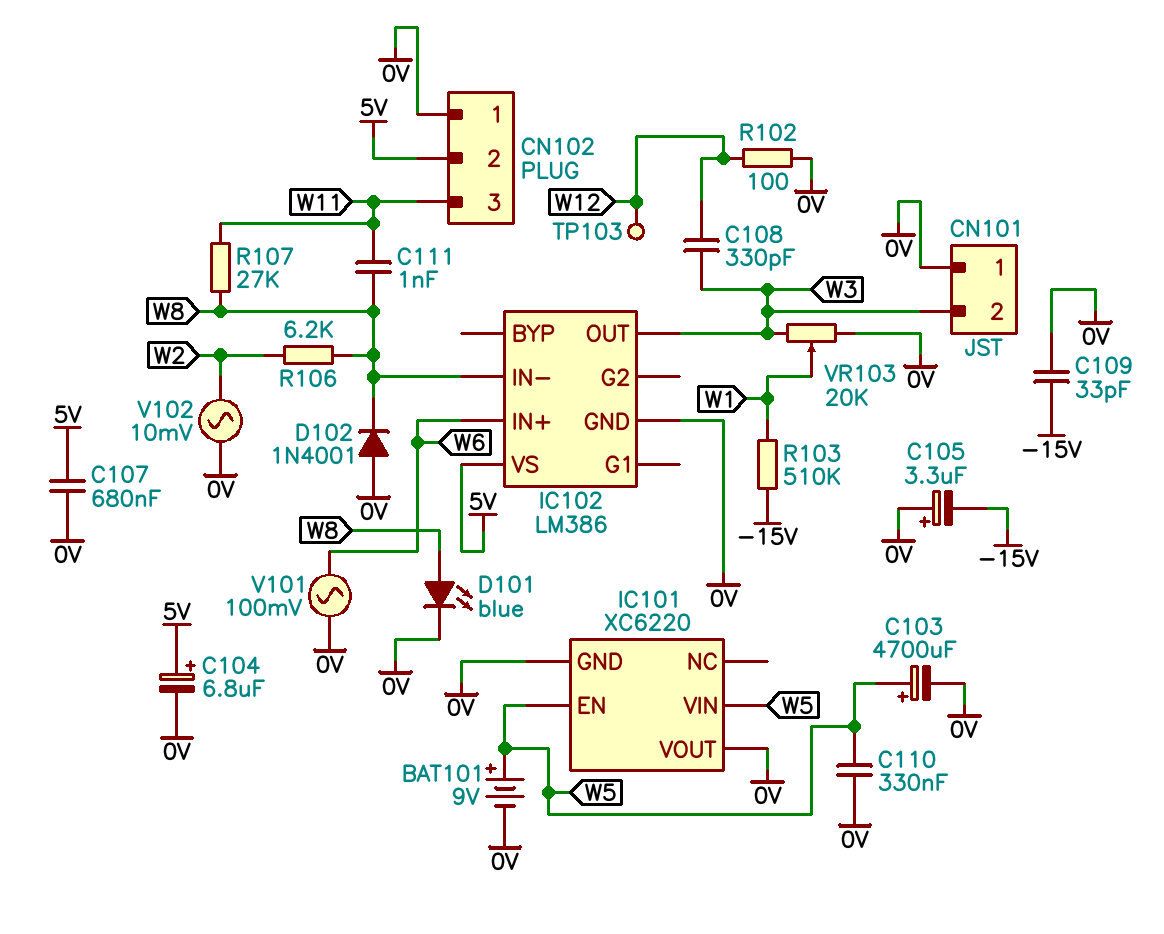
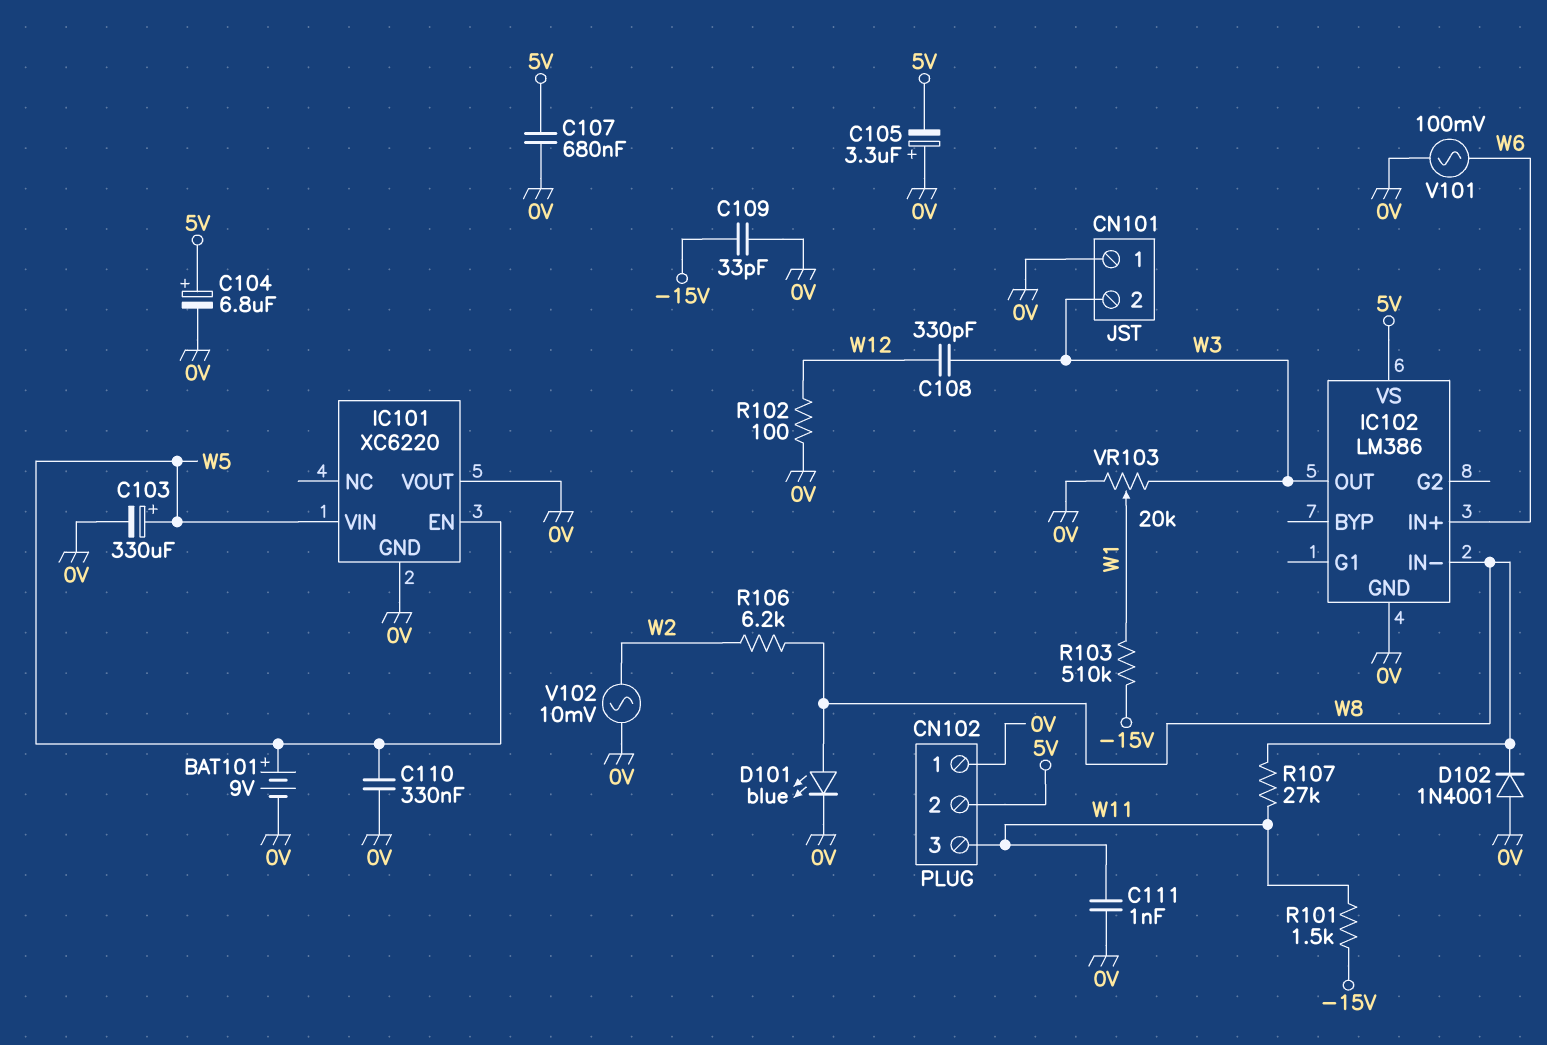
C103: 4700uF (plus W5, minus 0V) -> 330uF (plus W5, minus 0V)
C105: 3.3uF (plus 0V, minus -15V) -> 3.3uF (plus 0V, minus 5V)
C111: 1nF (W8, W11) -> 1nF (0V, W11)
R101: none -> 1.5k (-15V, W11)
TP103: test point (W12) -> none

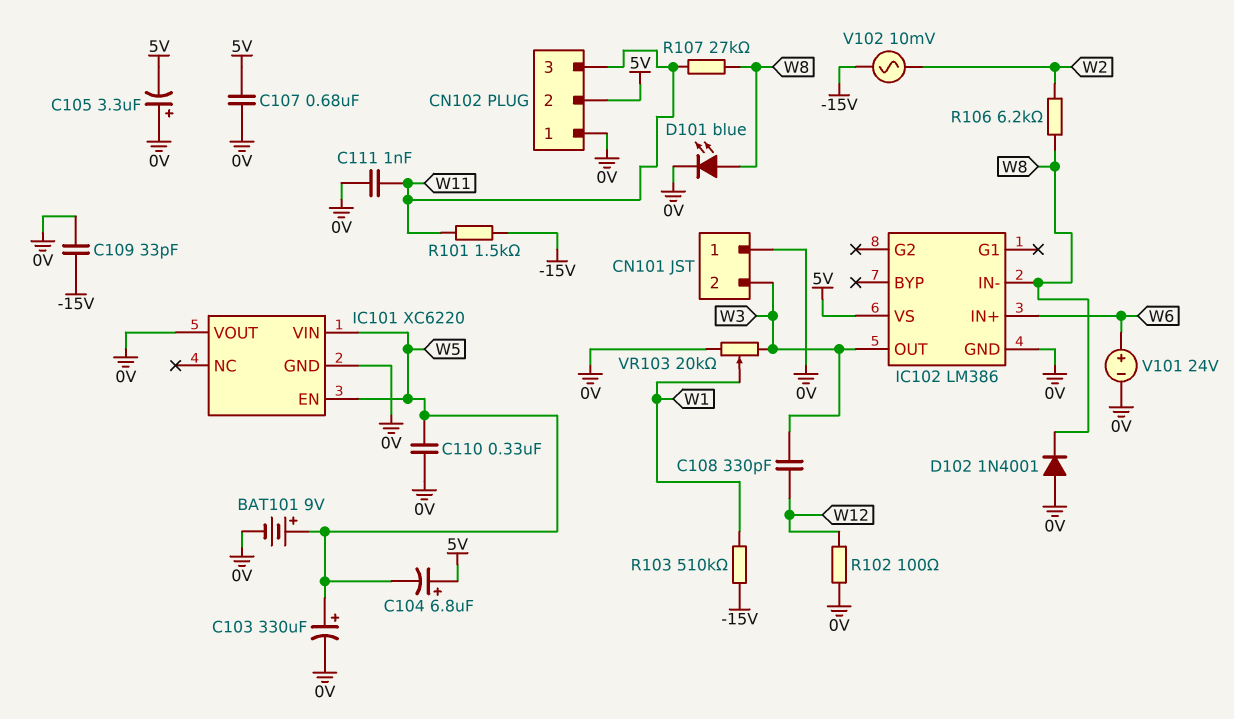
C104: 6.8uF (plus 5V, minus 0V) -> 6.8uF (plus 5V, minus W5)
V101: AC 100mV (0V, W6) -> 24V (plus W6, minus 0V)
V102: AC 10mV (0V, W2) -> AC 10mV (-15V, W2)

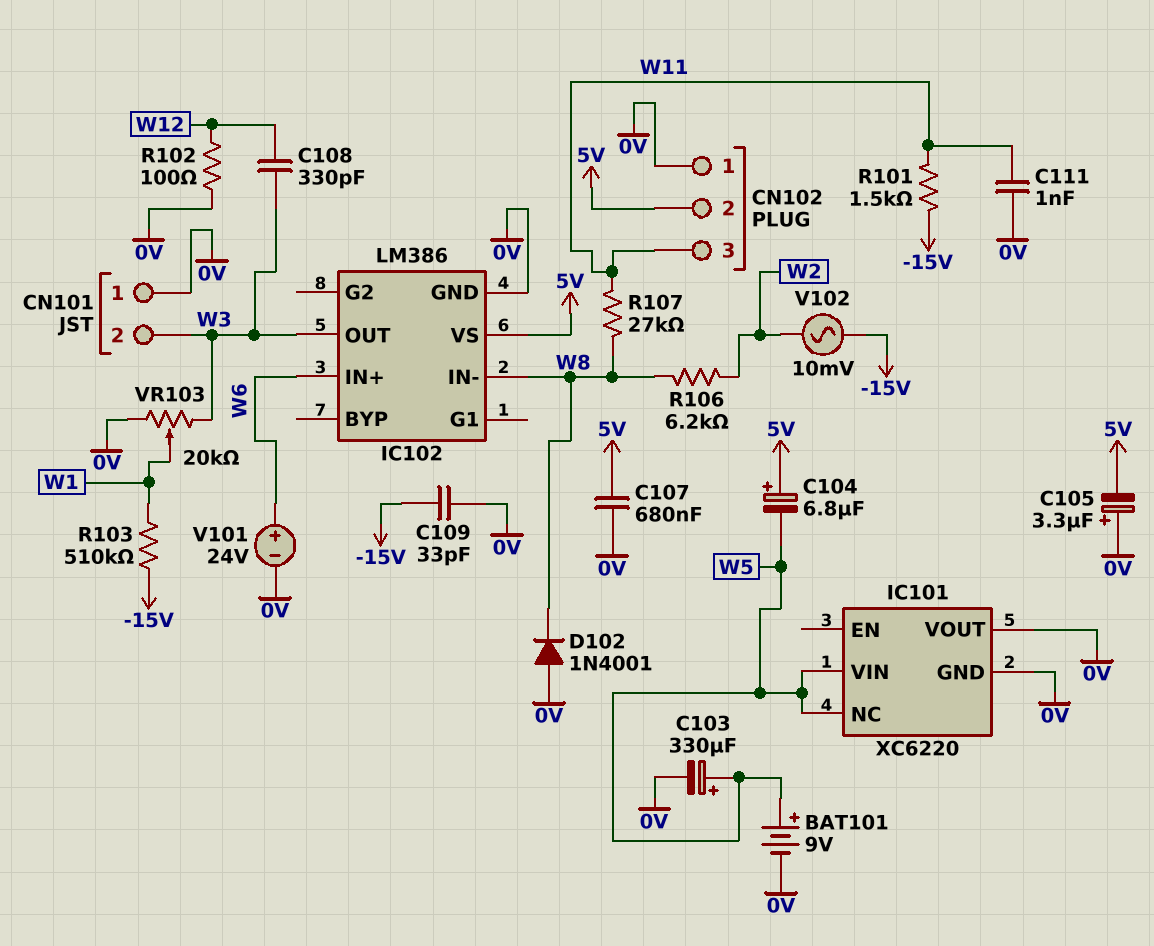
C110: 330nF (0V, W5) -> none
D101: LED blue (A W8, K 0V) -> none
IC101 pin EN: W5 -> none
IC101 pin NC: none -> W5

